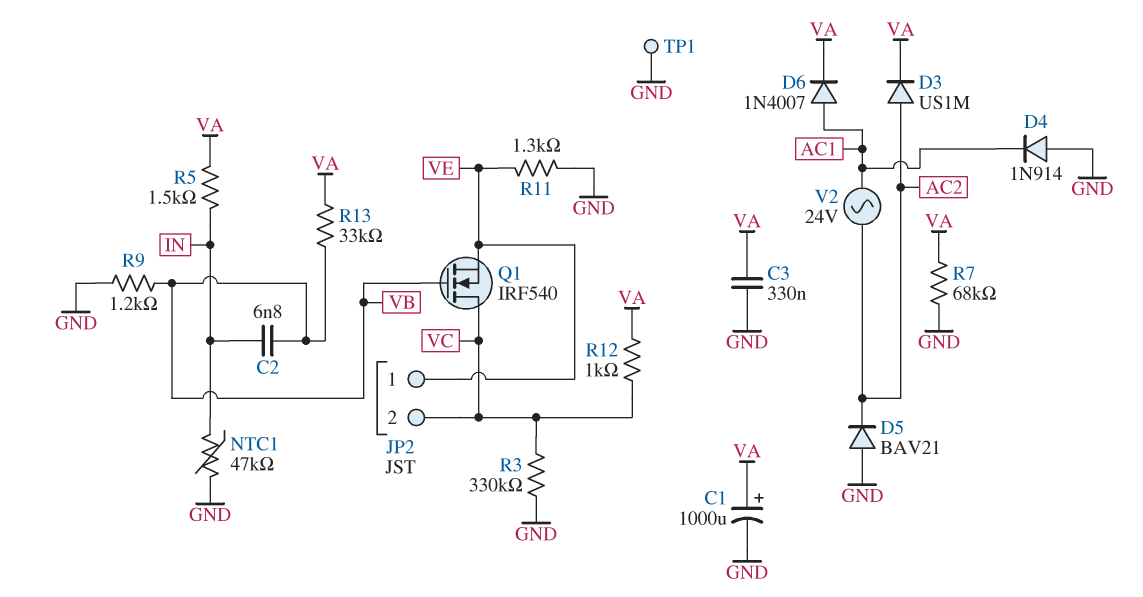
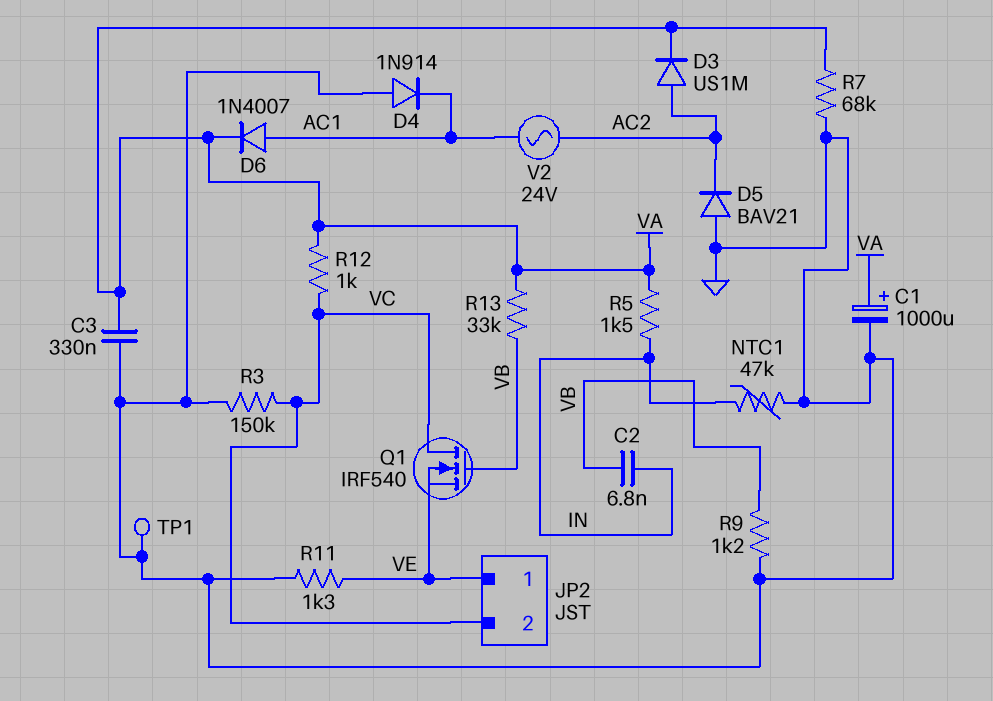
R3: 330k (GND, VC) -> 150k (GND, VC)

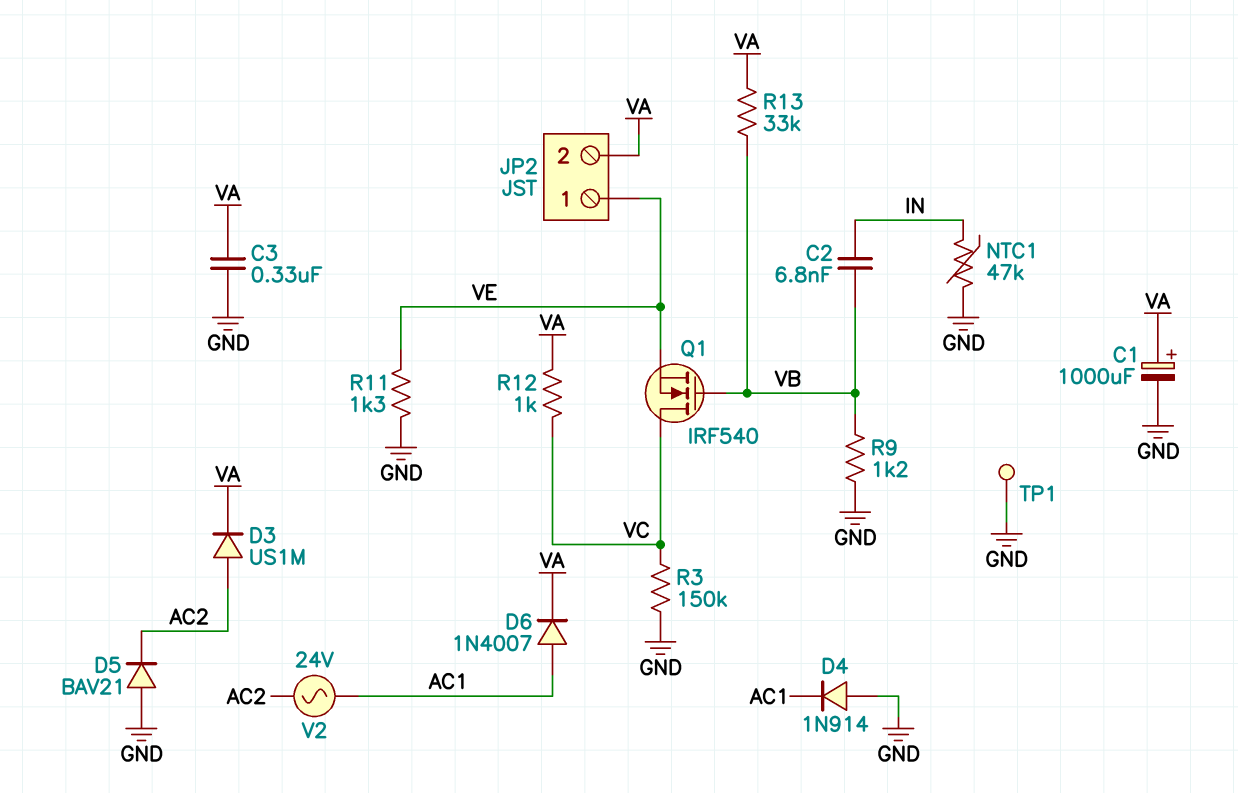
JP2 pin 2: VC -> VA
R5: 1.5k (IN, VA) -> none
R7: 68k (GND, VA) -> none

